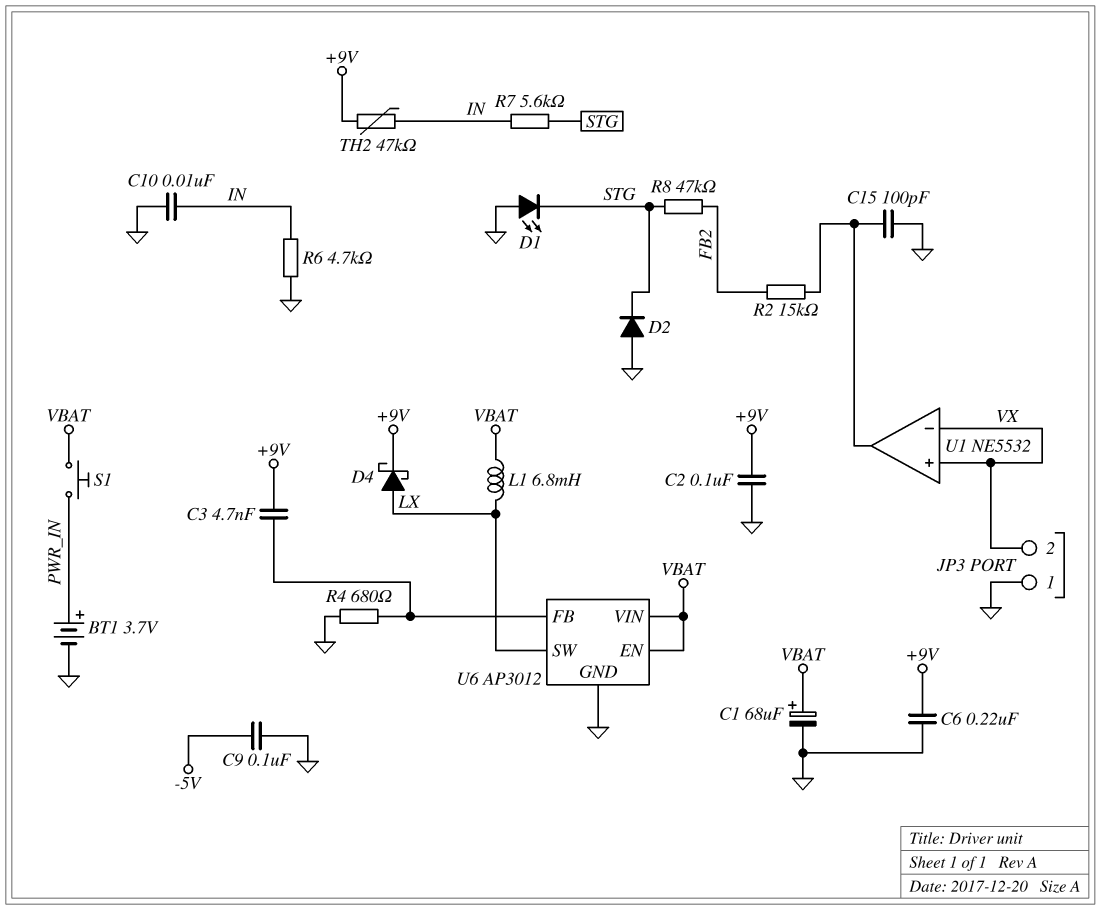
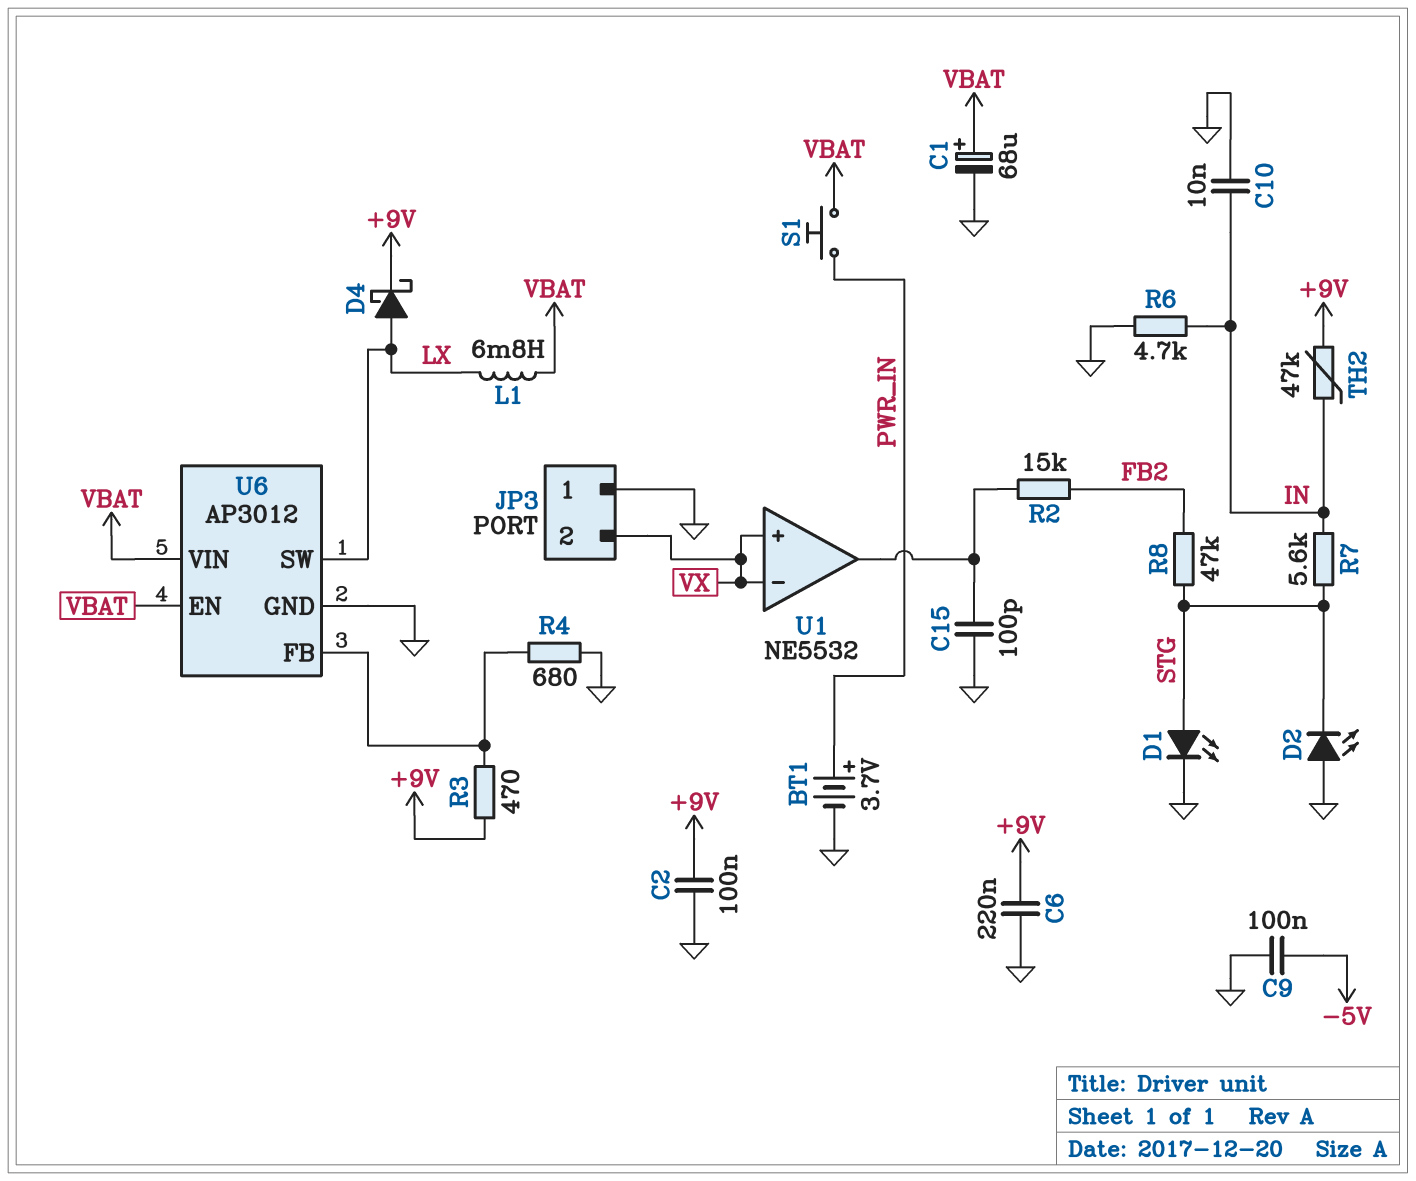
C3: 4.7nF (+9V, U6/FB) -> none
D1: LED (A GND, K STG) -> LED (A STG, K GND)
D2: diode (A GND, K STG) -> LED (A GND, K STG)
R3: none -> 470 (+9V, U6/FB)

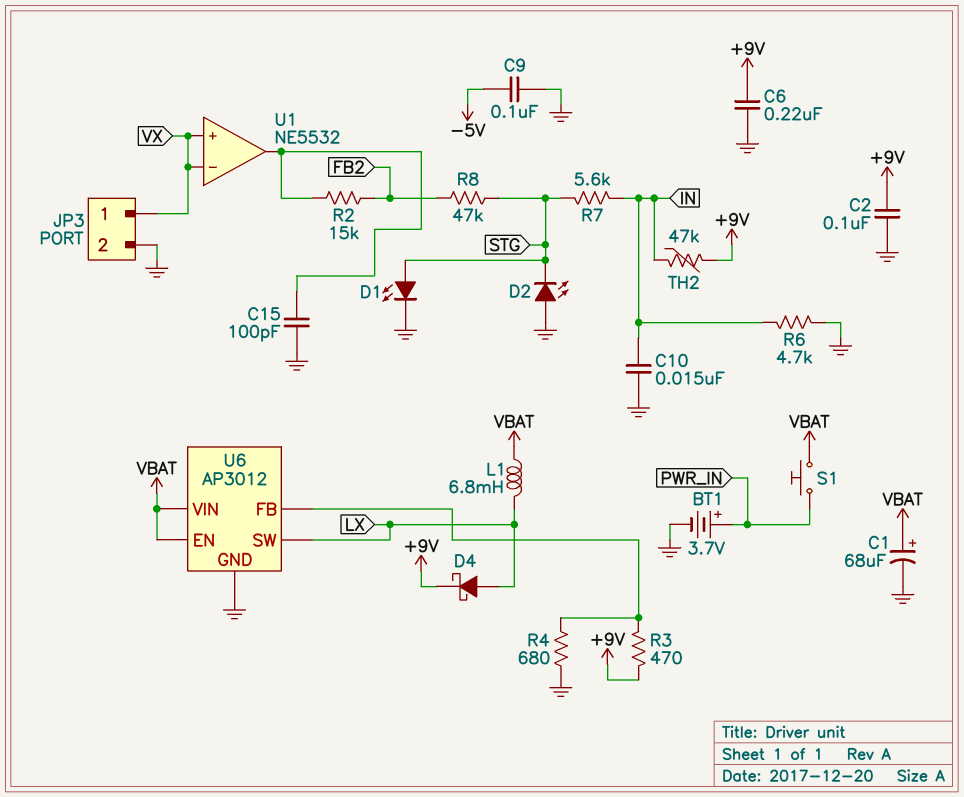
C10: 10nF (GND, IN) -> 15nF (GND, IN)
JP3 pin 1: GND -> VX
JP3 pin 2: VX -> GND

